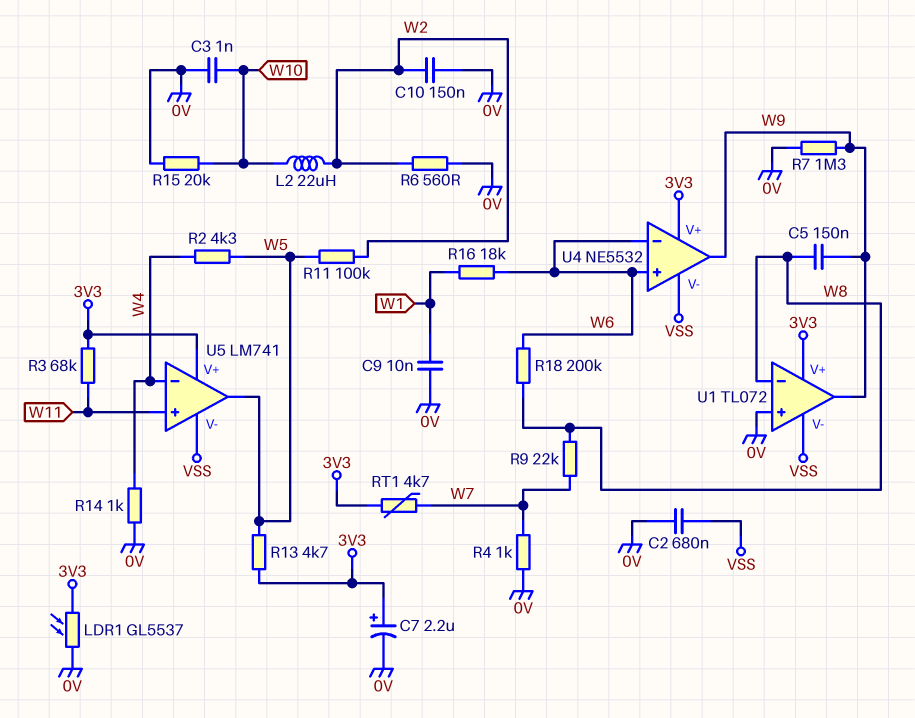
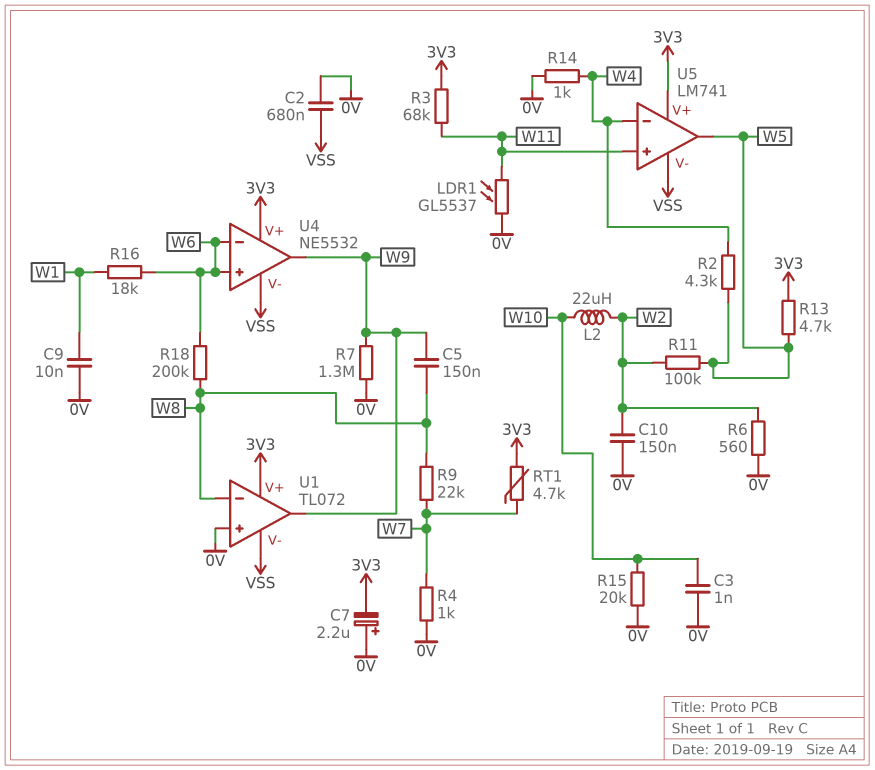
C7: 2.2uF (plus 3V3, minus 0V) -> 2.2uF (plus 0V, minus 3V3)
LDR1: GL5537 (0V, 3V3) -> GL5537 (0V, W11)

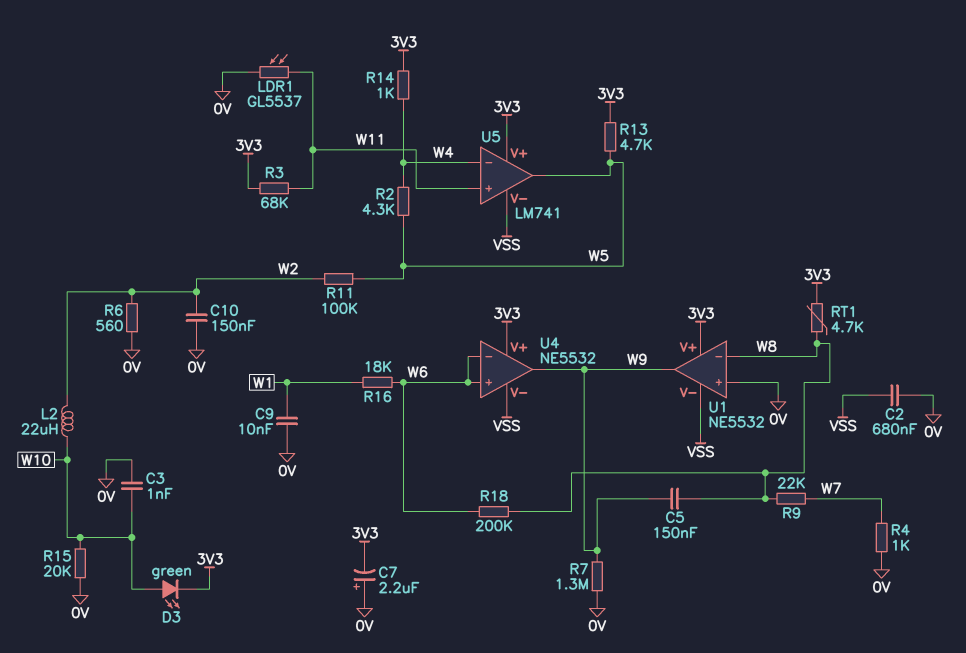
D3: none -> LED green (A W10, K 3V3)
R14: 1k (0V, W4) -> 1k (3V3, W4)
RT1: 4.7k (3V3, W7) -> 4.7k (3V3, W8)
U1: TL072 -> NE5532

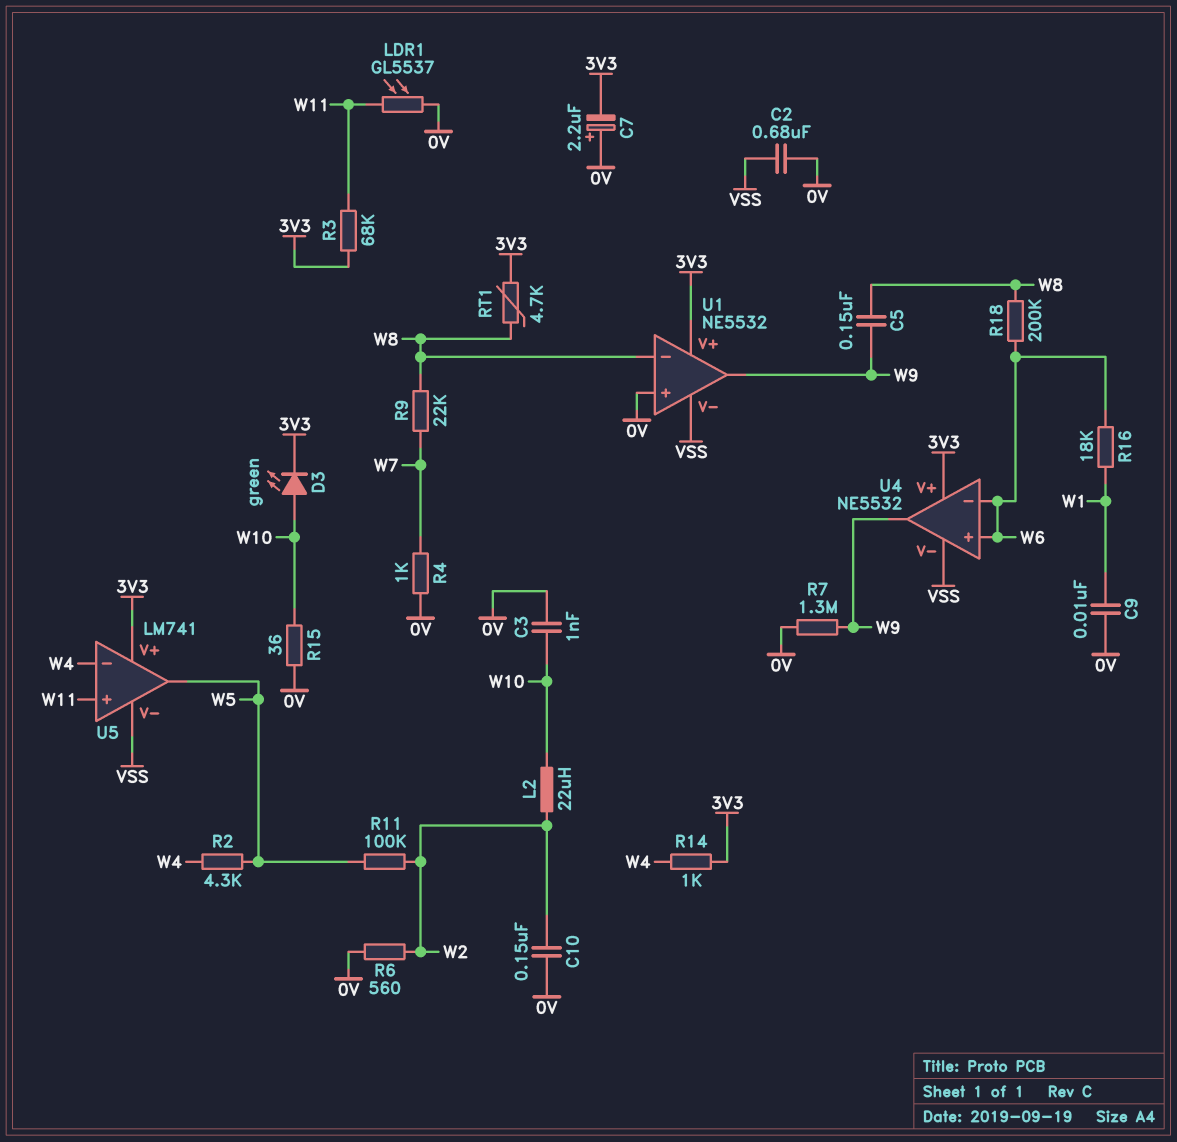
R13: 4.7k (3V3, W5) -> none
R15: 20k (0V, W10) -> 36 (0V, W10)

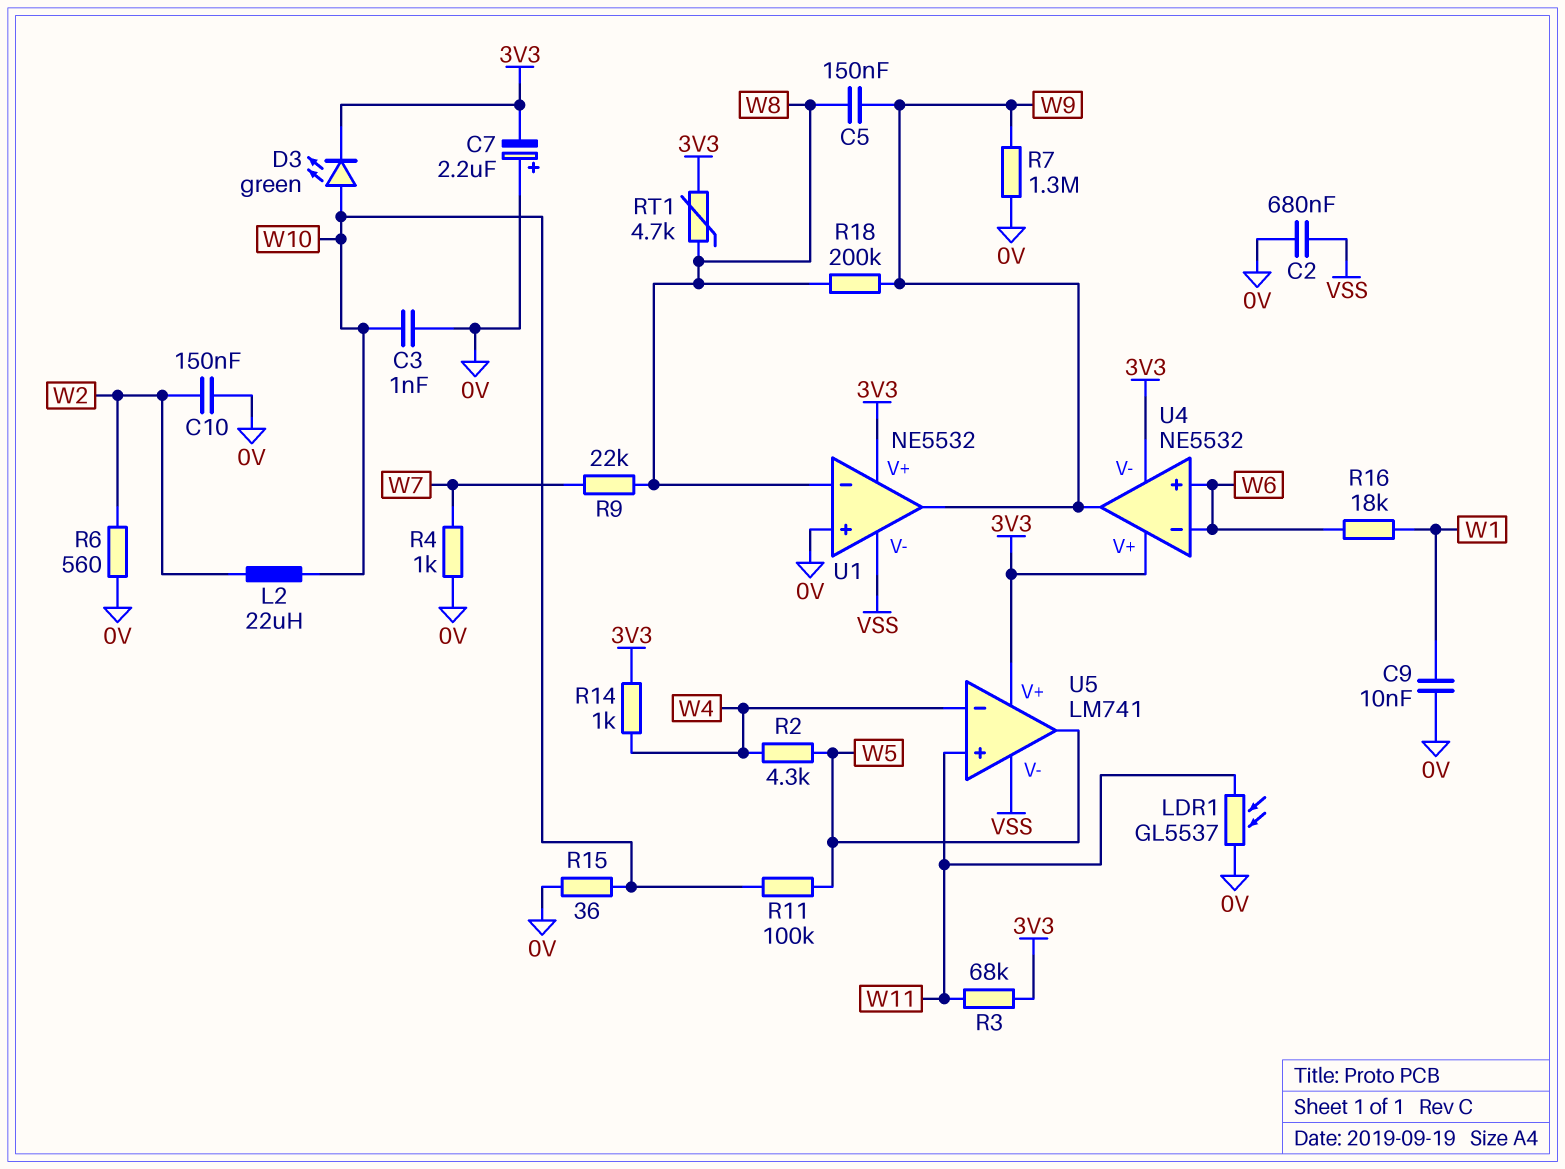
R11: 100k (W2, W5) -> 100k (W5, W10)
R18: 200k (W6, W8) -> 200k (W8, W9)
U4 pin V-: VSS -> 3V3

